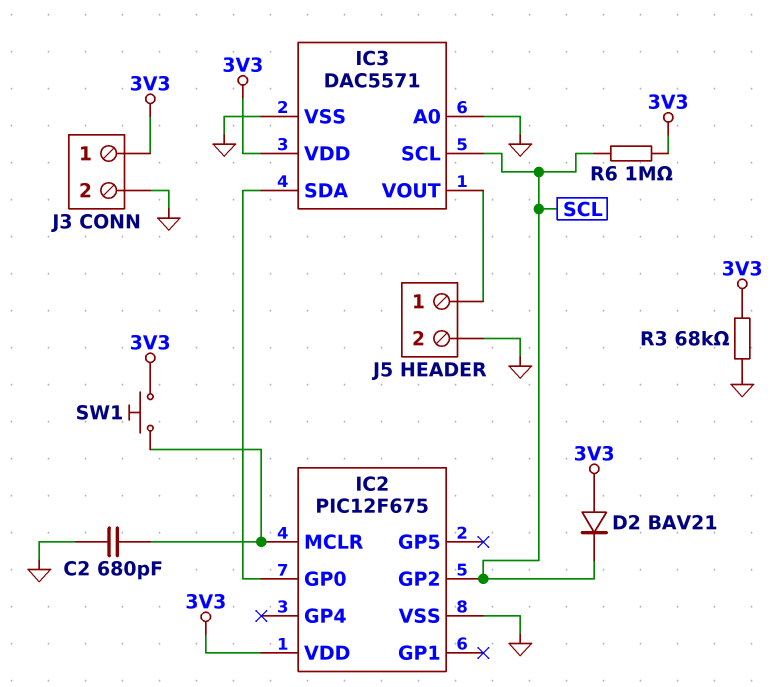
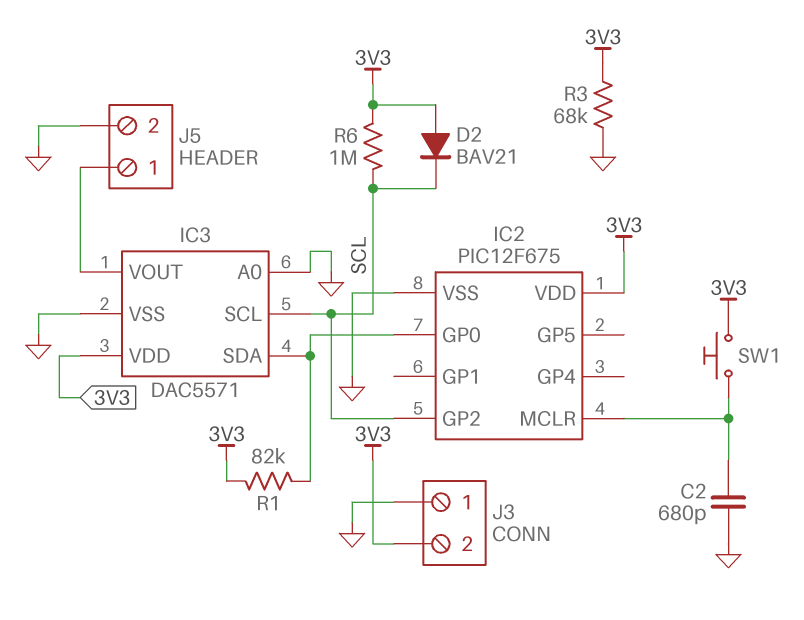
J3 pin 1: 3V3 -> GND
J3 pin 2: GND -> 3V3
R1: none -> 82k (3V3, IC2/GP0)

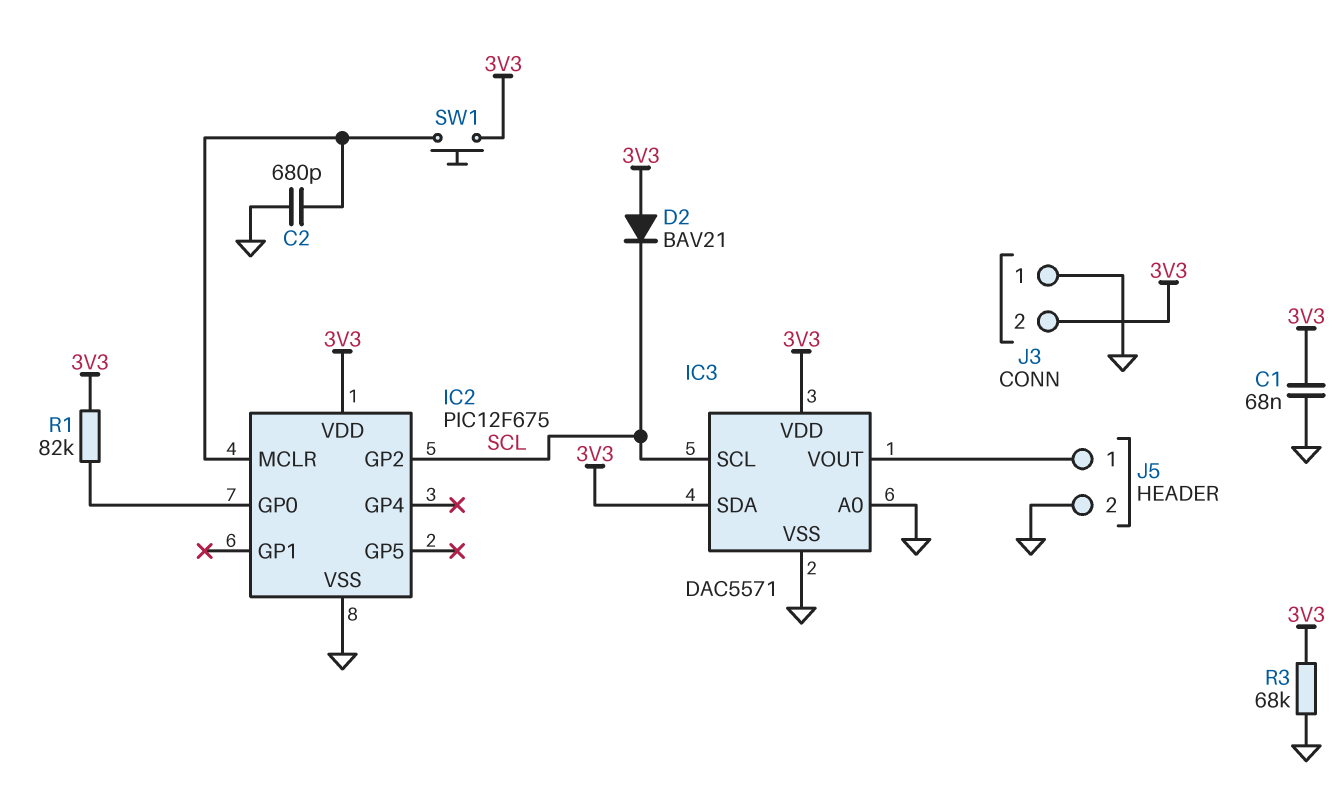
C1: none -> 68nF (3V3, GND)
IC3 pin SDA: IC2/GP0 -> 3V3
R6: 1M (3V3, SCL) -> none

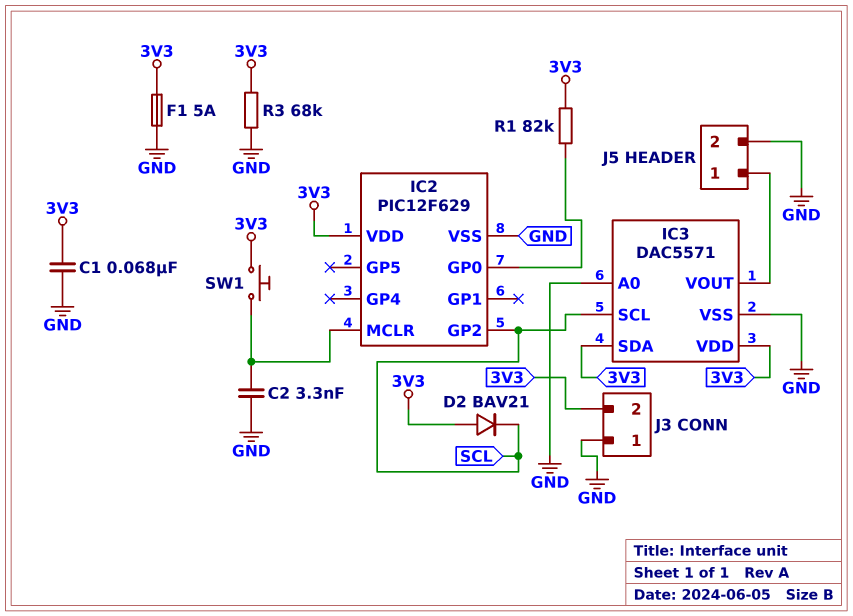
C2: 680pF (GND, IC2/MCLR) -> 3.3nF (GND, IC2/MCLR)
F1: none -> 5A (3V3, GND)
IC2: PIC12F675 -> PIC12F629

